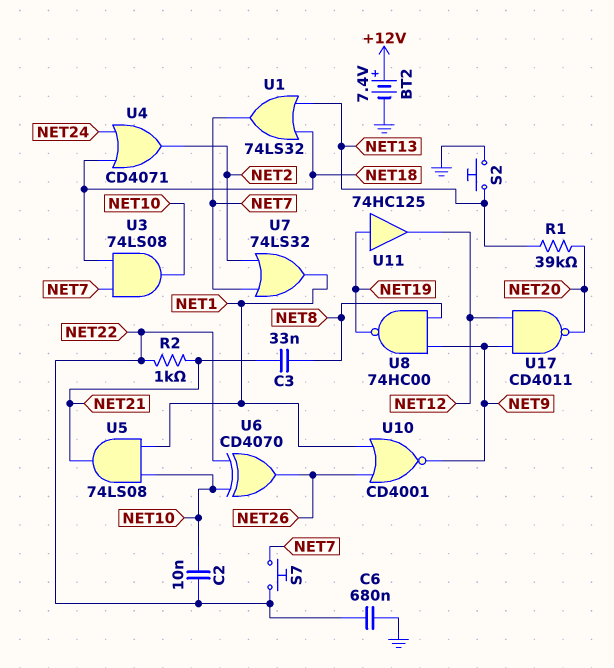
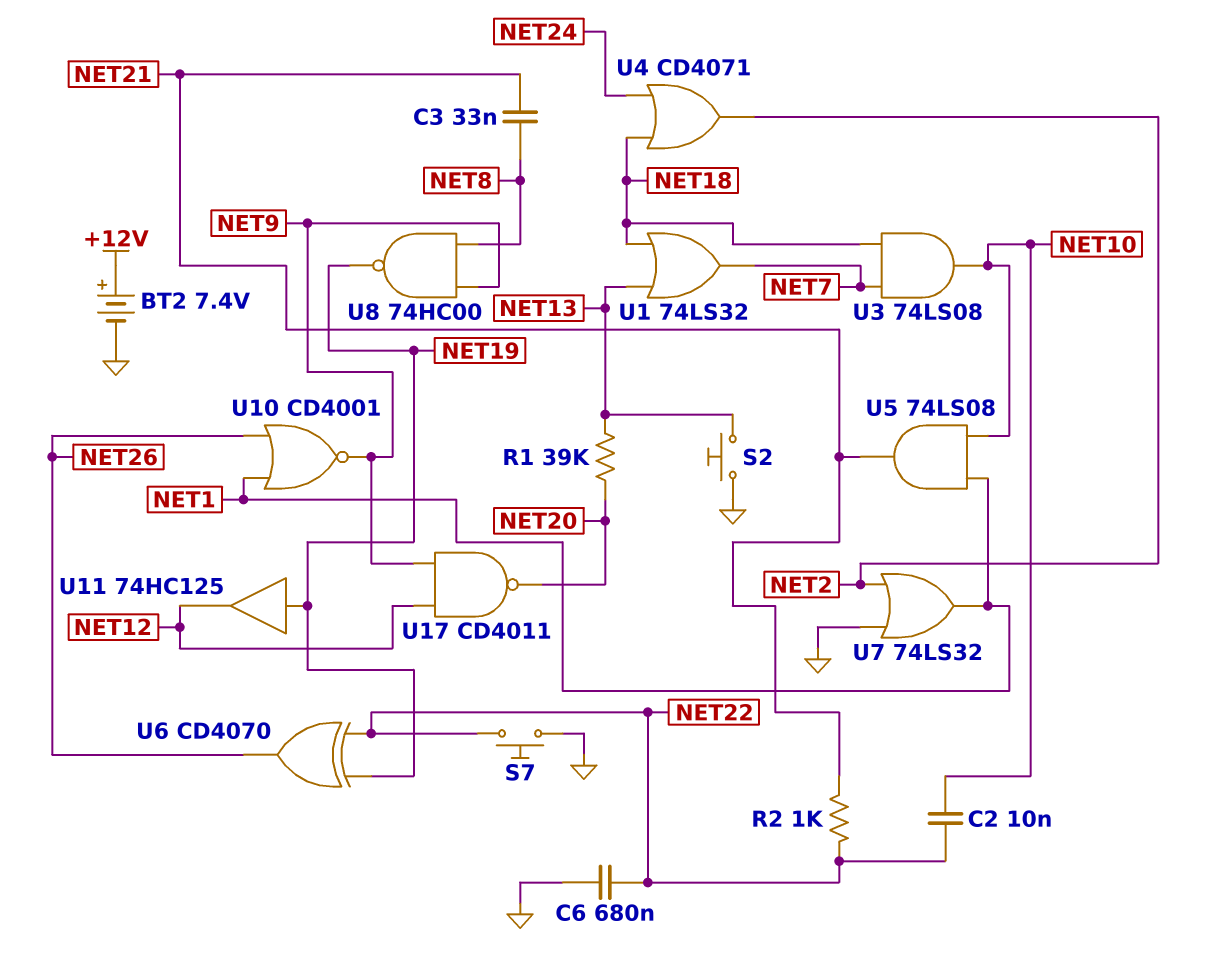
S7: button (NET7, NET22) -> button (GND, NET22)
U6: XOR CD4070 (in NET10, in NET22, out NET26) -> XOR CD4070 (in NET19, in NET22, out NET26)
U7: OR 74LS32 (in NET2, in NET7, out NET1) -> OR 74LS32 (in GND, in NET2, out NET1)

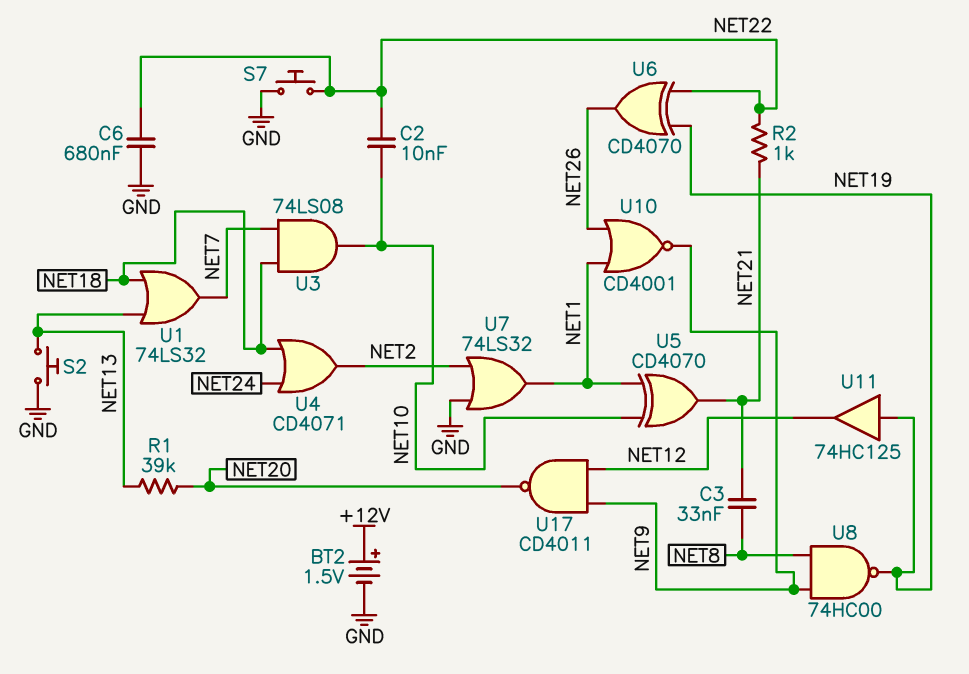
BT2: 7.4V (plus +12V, minus GND) -> 1.5V (plus +12V, minus GND)
U5: AND 74LS08 (in NET1, in NET10, out NET21) -> XOR CD4070 (in NET1, in NET10, out NET21)

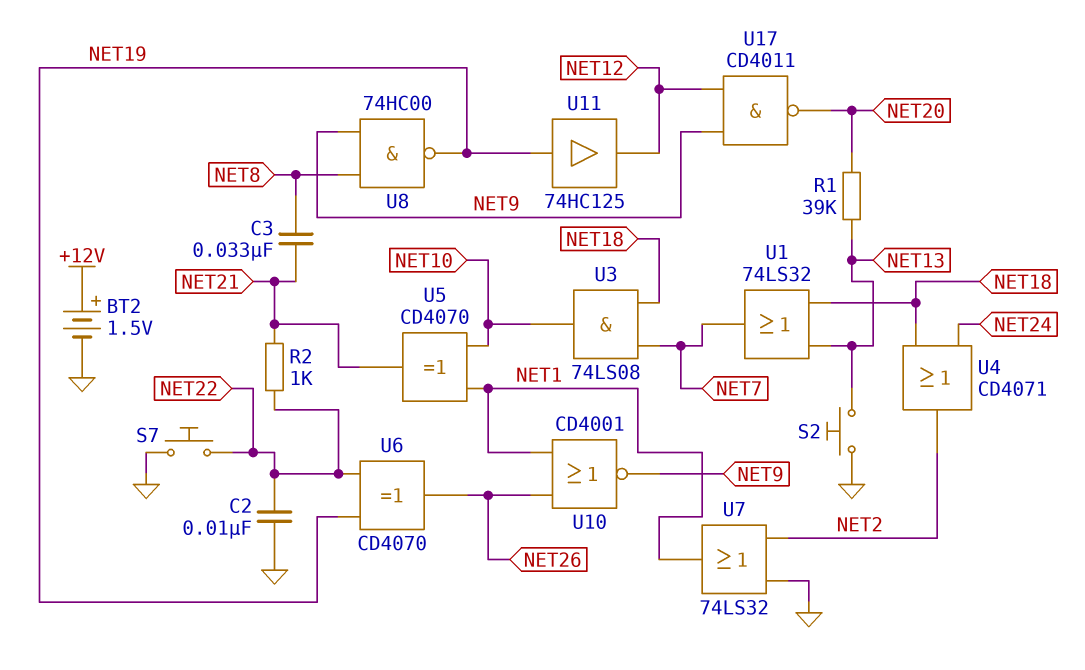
C2: 10nF (NET10, NET22) -> 10nF (GND, NET22)
C6: 680nF (GND, NET22) -> none

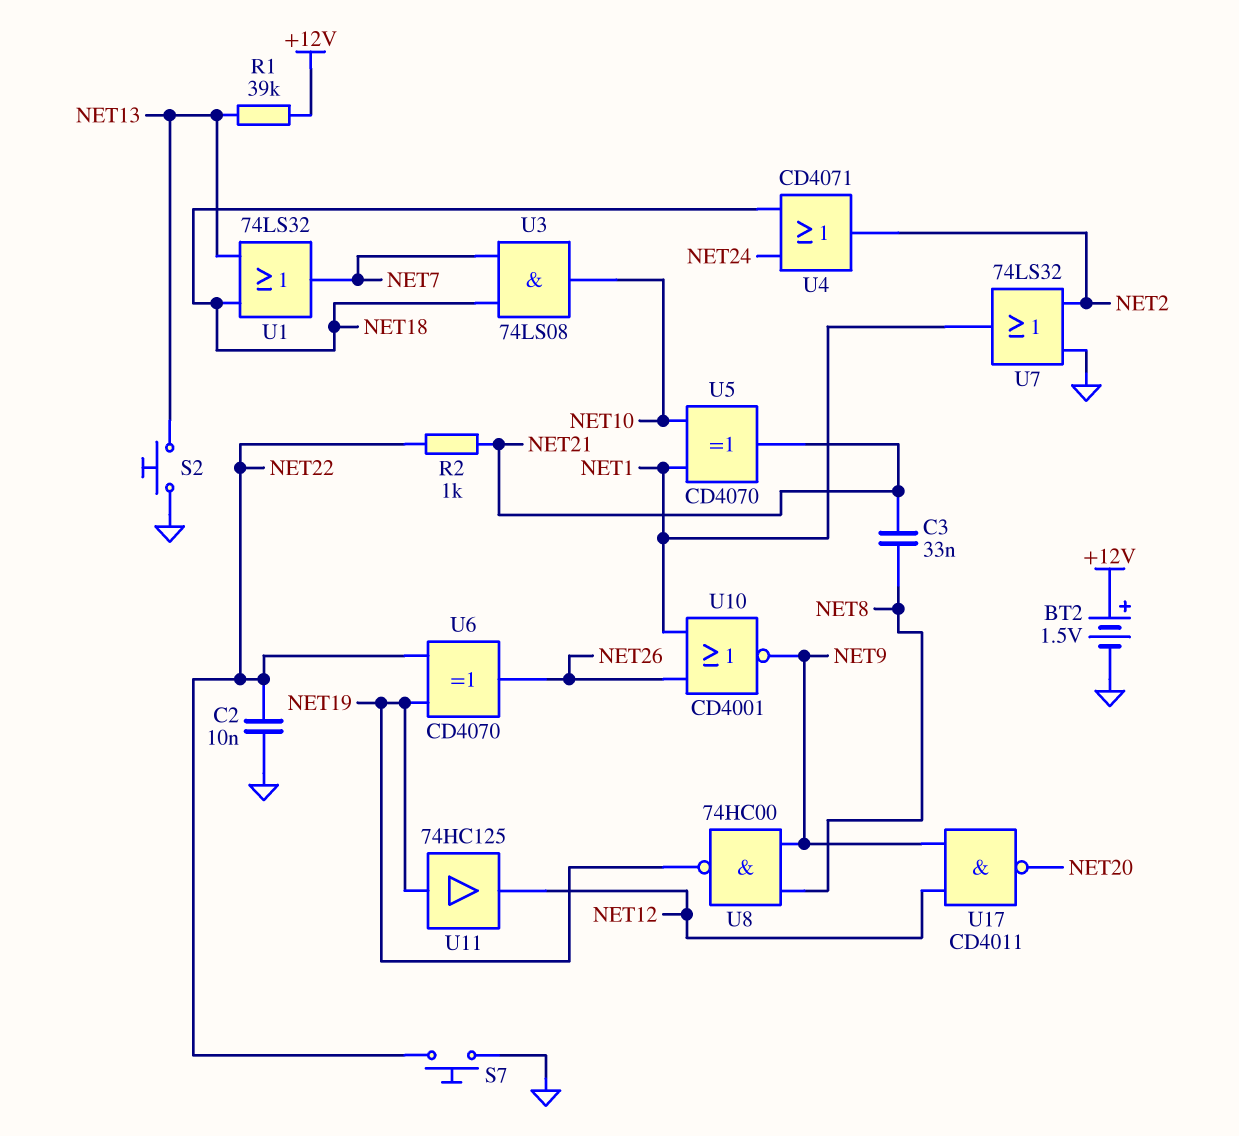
R1: 39k (NET13, NET20) -> 39k (+12V, NET13)

